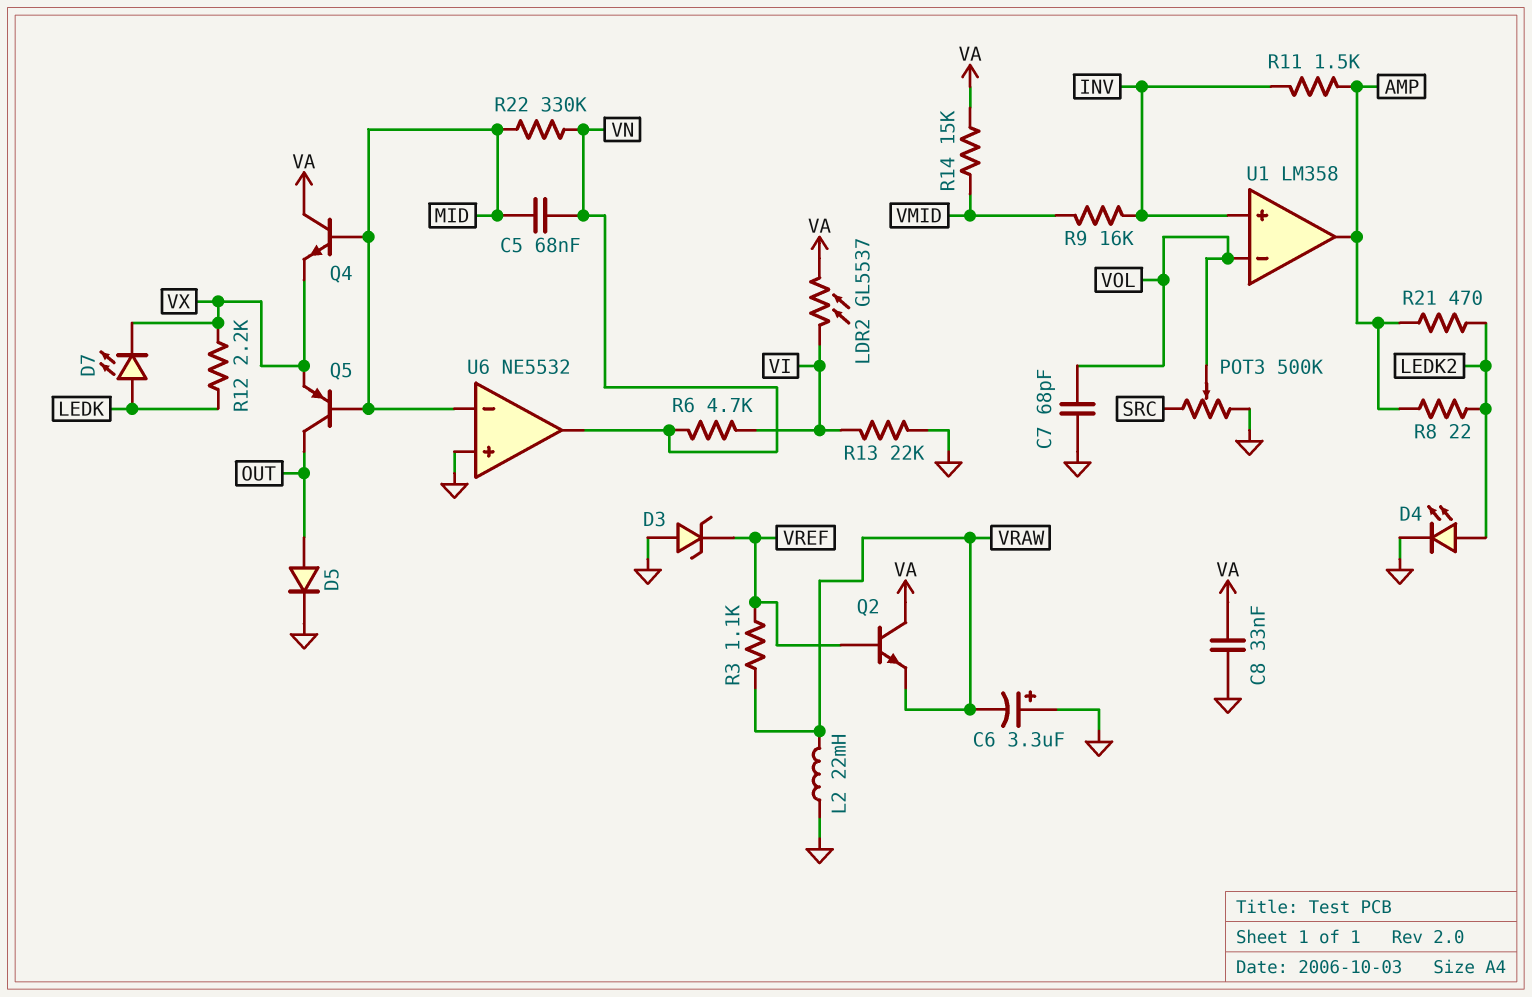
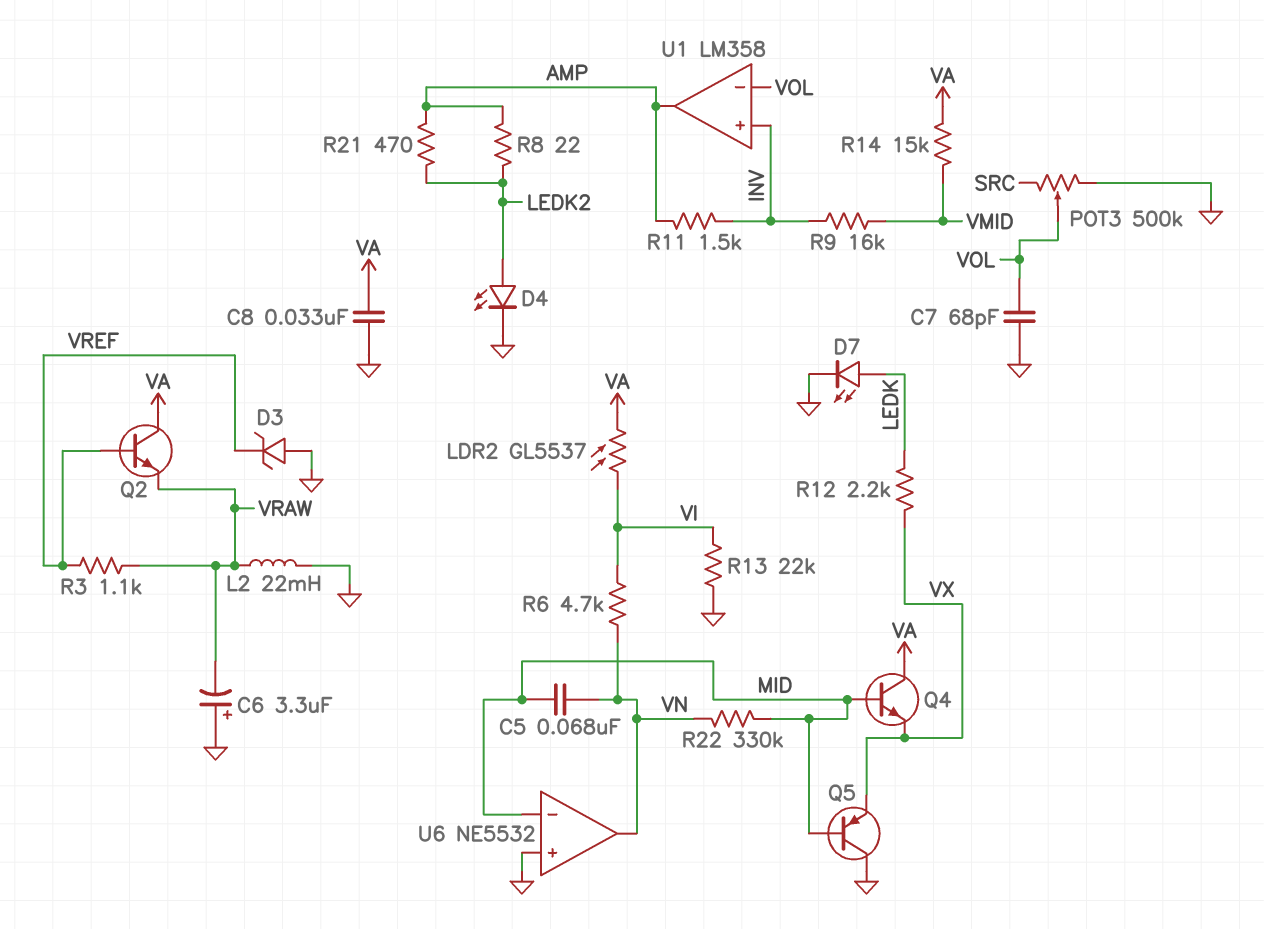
D5: diode (A OUT, K GND) -> none
D7: LED (A LEDK, K VX) -> LED (A LEDK, K GND)
Q5: PNP (B MID, C OUT, E VX) -> PNP (B MID, C GND, E VX)

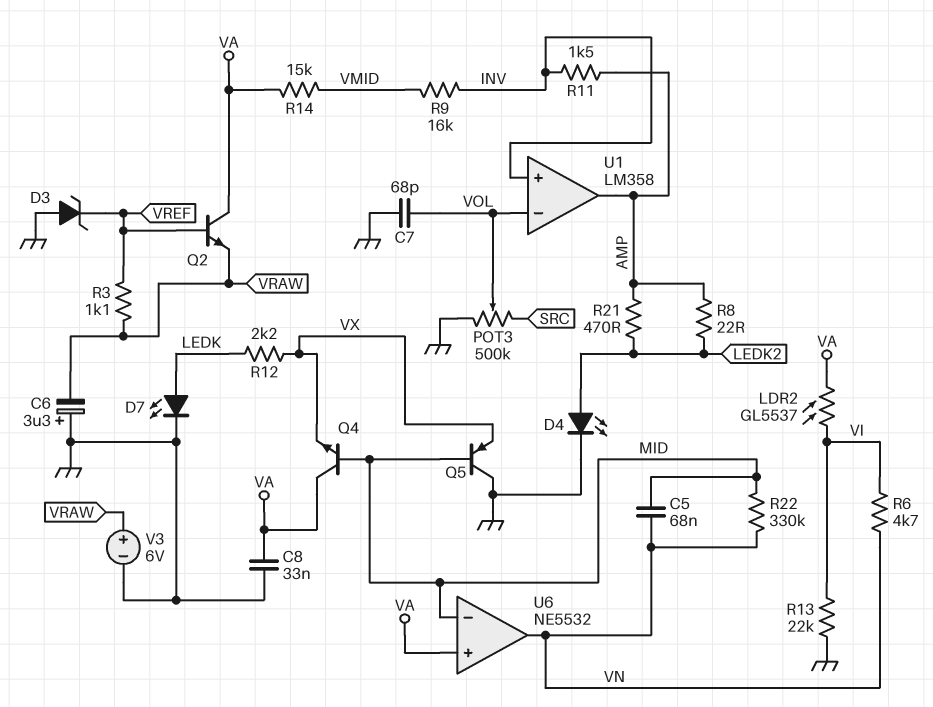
L2: 22mH (GND, VRAW) -> none
U6 pin in+: GND -> VA
V3: none -> 6V (plus VRAW, minus GND)

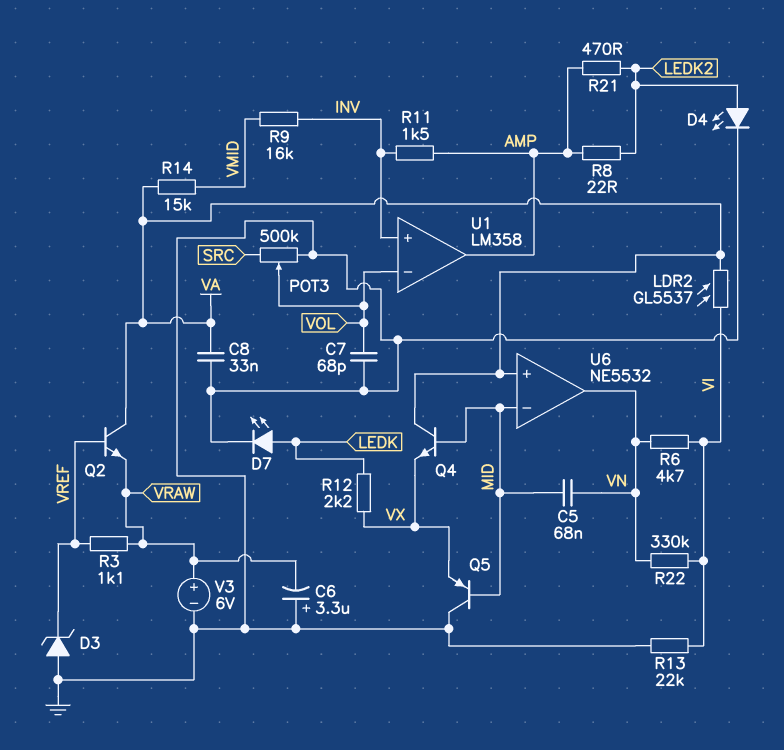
R22: 330k (MID, VN) -> 330k (VI, VN)

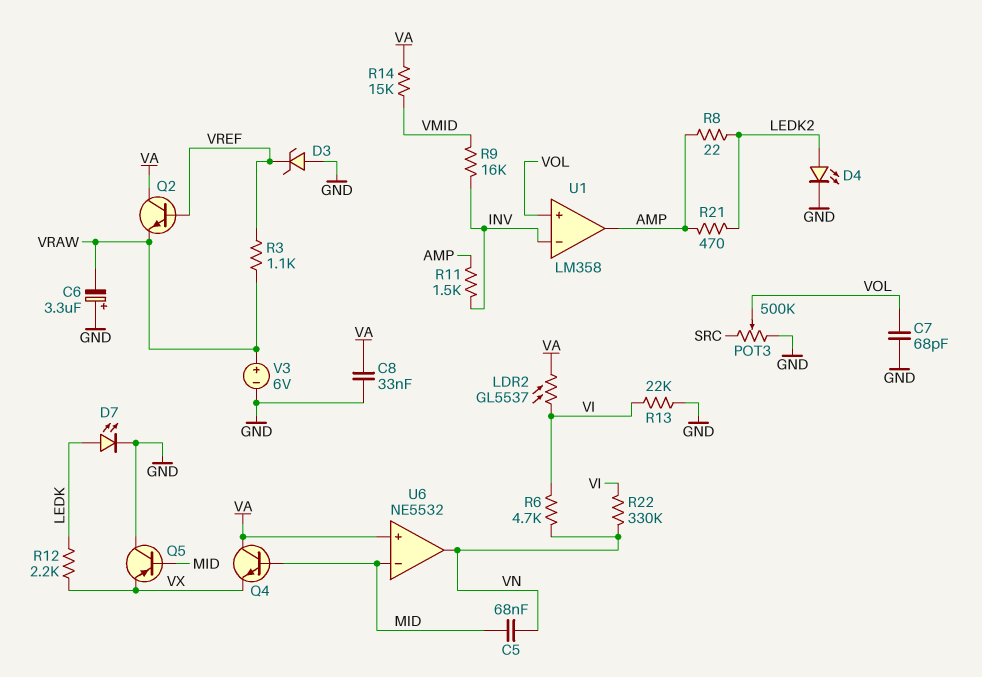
U1 pin in+: INV -> VOL
U1 pin in-: VOL -> INV

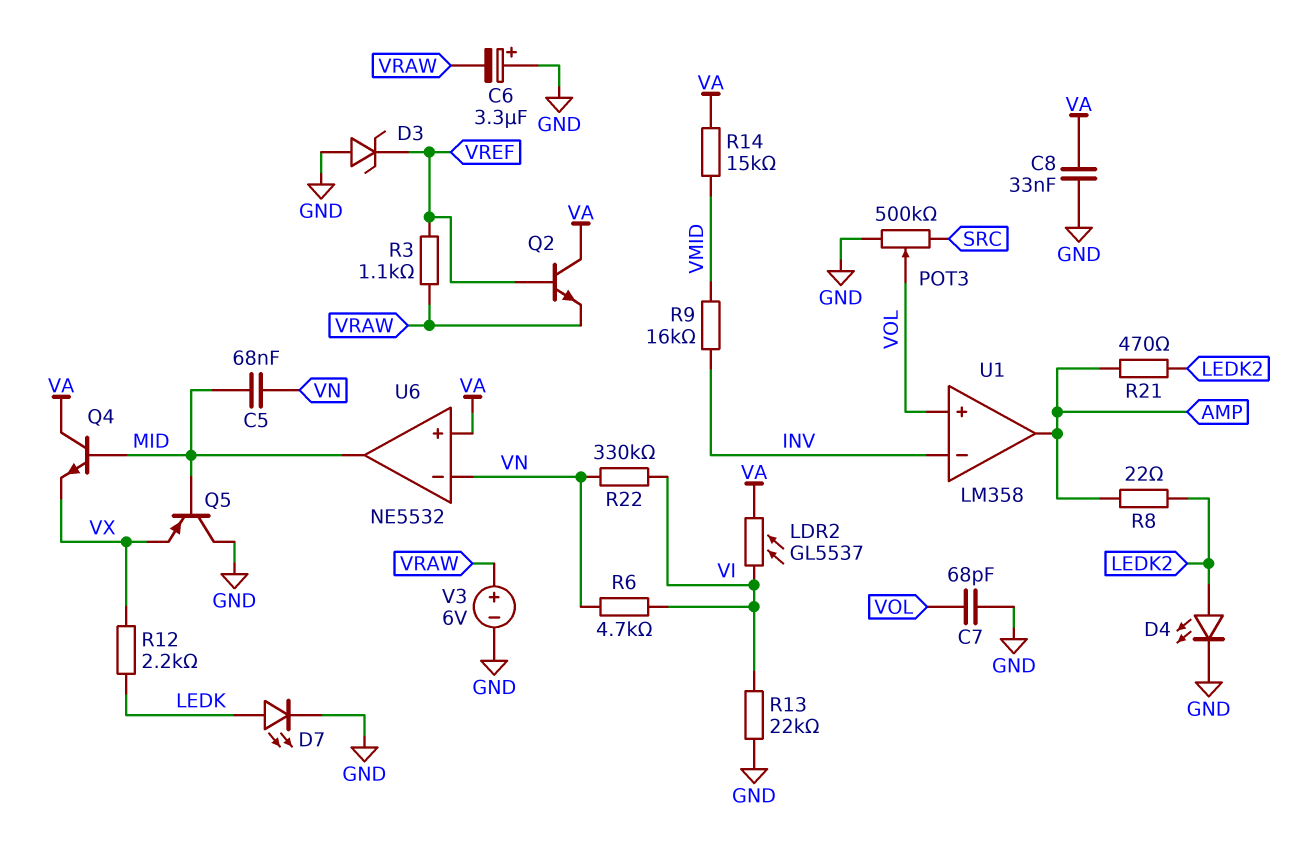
R11: 1.5k (AMP, INV) -> none
U6 pin in-: MID -> VN
U6 pin out: VN -> MID

